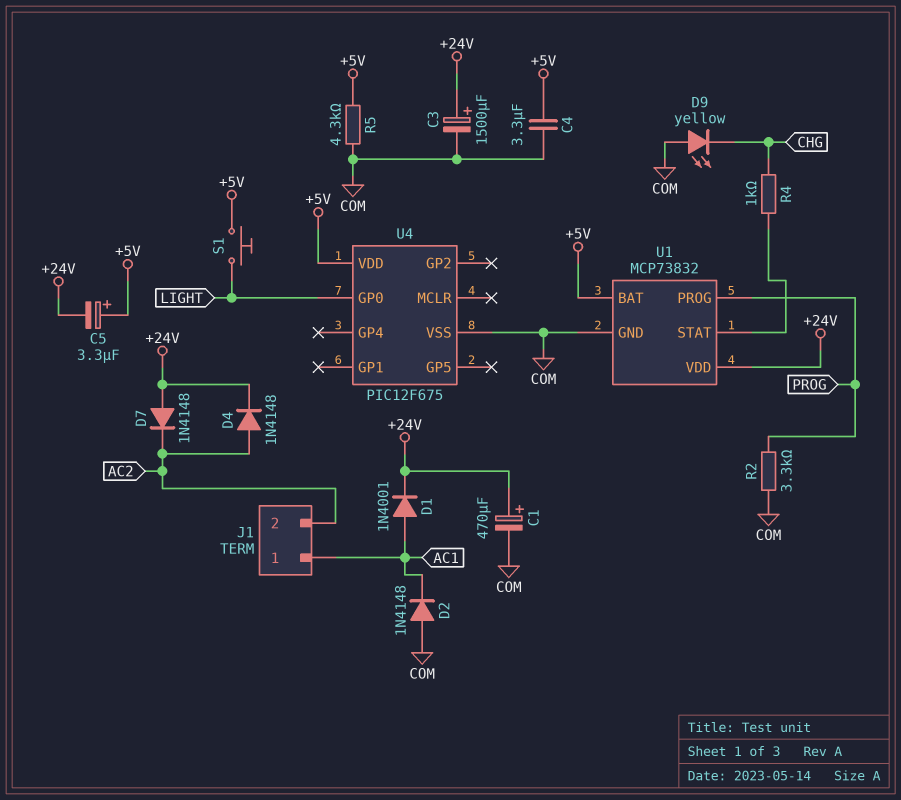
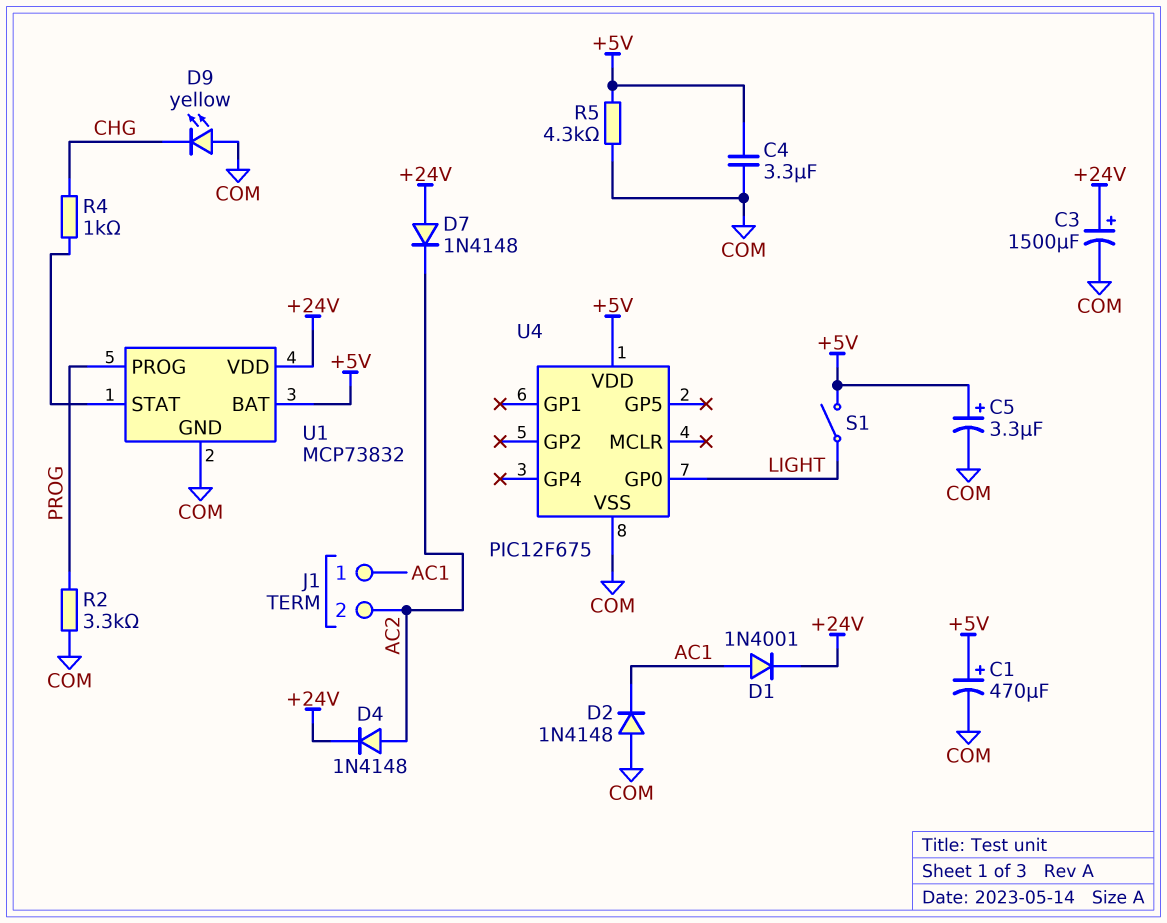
C1: 470uF (plus +24V, minus COM) -> 470uF (plus +5V, minus COM)
C5: 3.3uF (plus +5V, minus +24V) -> 3.3uF (plus +5V, minus COM)
S1: button (+5V, LIGHT) -> switch (+5V, LIGHT)

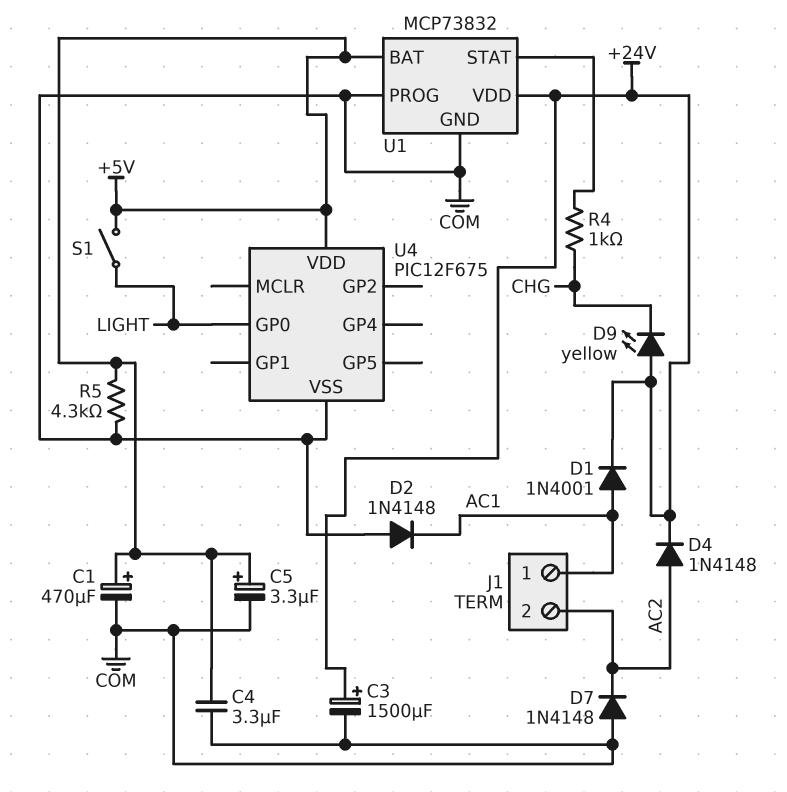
D7: diode 1N4148 (A +24V, K AC2) -> diode 1N4148 (A COM, K AC2)
D9: LED yellow (A COM, K CHG) -> LED yellow (A +24V, K CHG)
R2: 3.3k (COM, PROG) -> none
U1 pin PROG: PROG -> COM

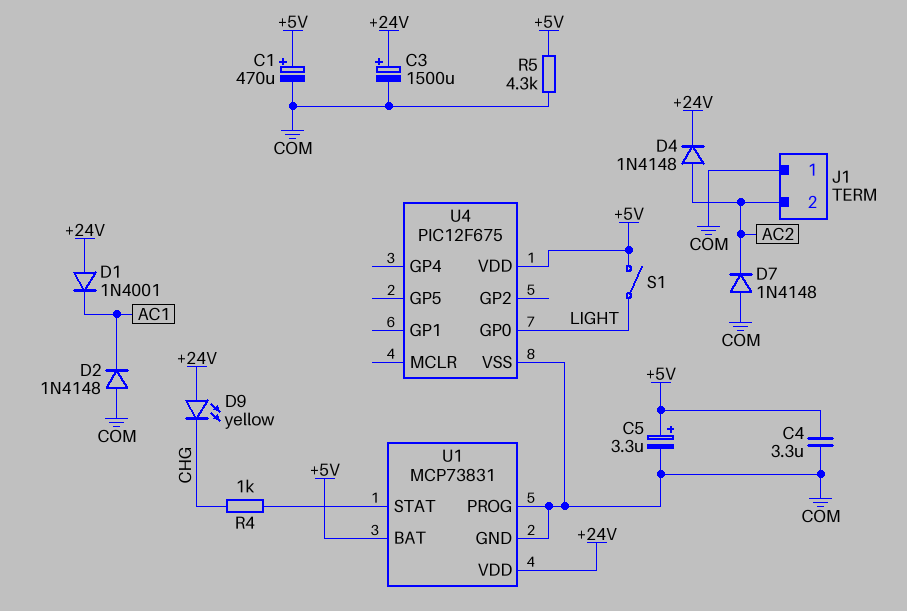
D1: diode 1N4001 (A AC1, K +24V) -> diode 1N4001 (A +24V, K AC1)
J1 pin 1: AC1 -> COM
U1: MCP73832 -> MCP73831

